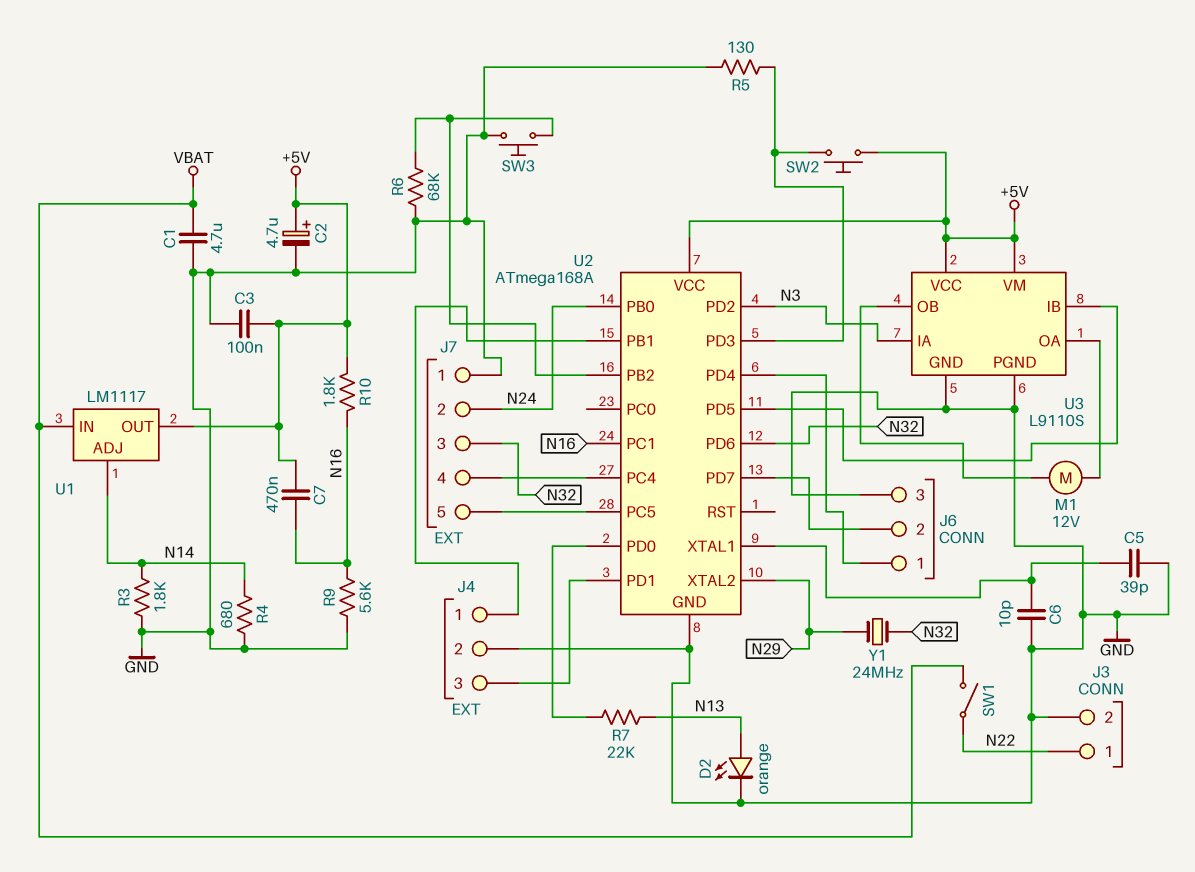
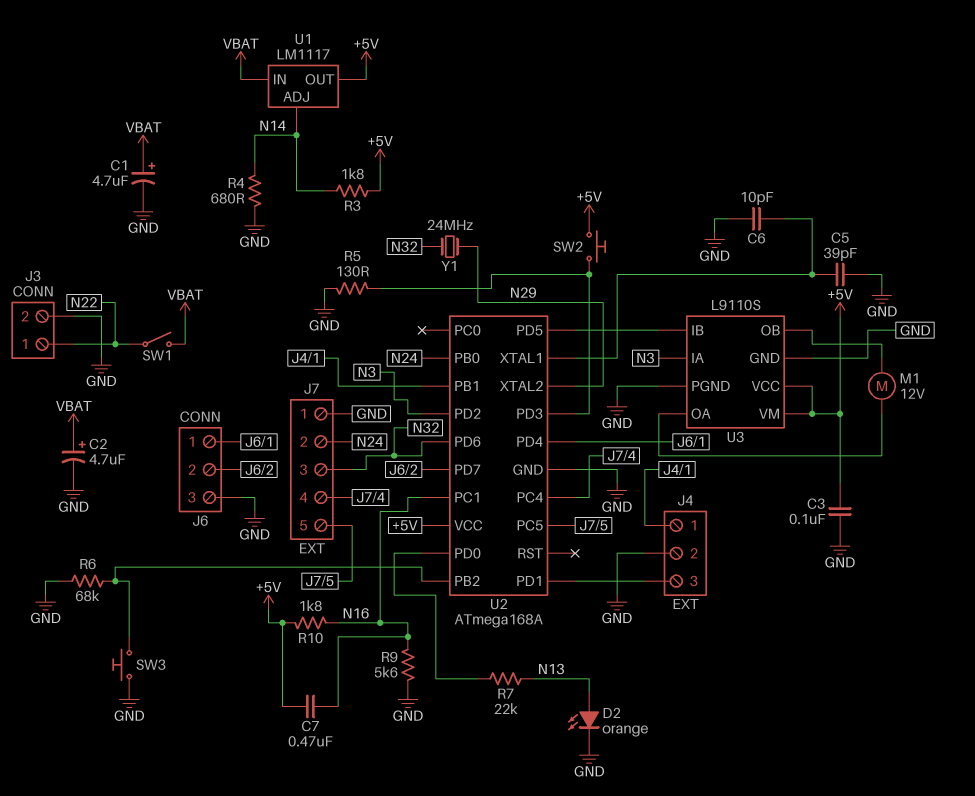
C1: 4.7uF (GND, VBAT) -> 4.7uF (plus VBAT, minus GND)
C2: 4.7uF (plus +5V, minus GND) -> 4.7uF (plus VBAT, minus GND)
R3: 1.8k (GND, N14) -> 1.8k (+5V, N14)

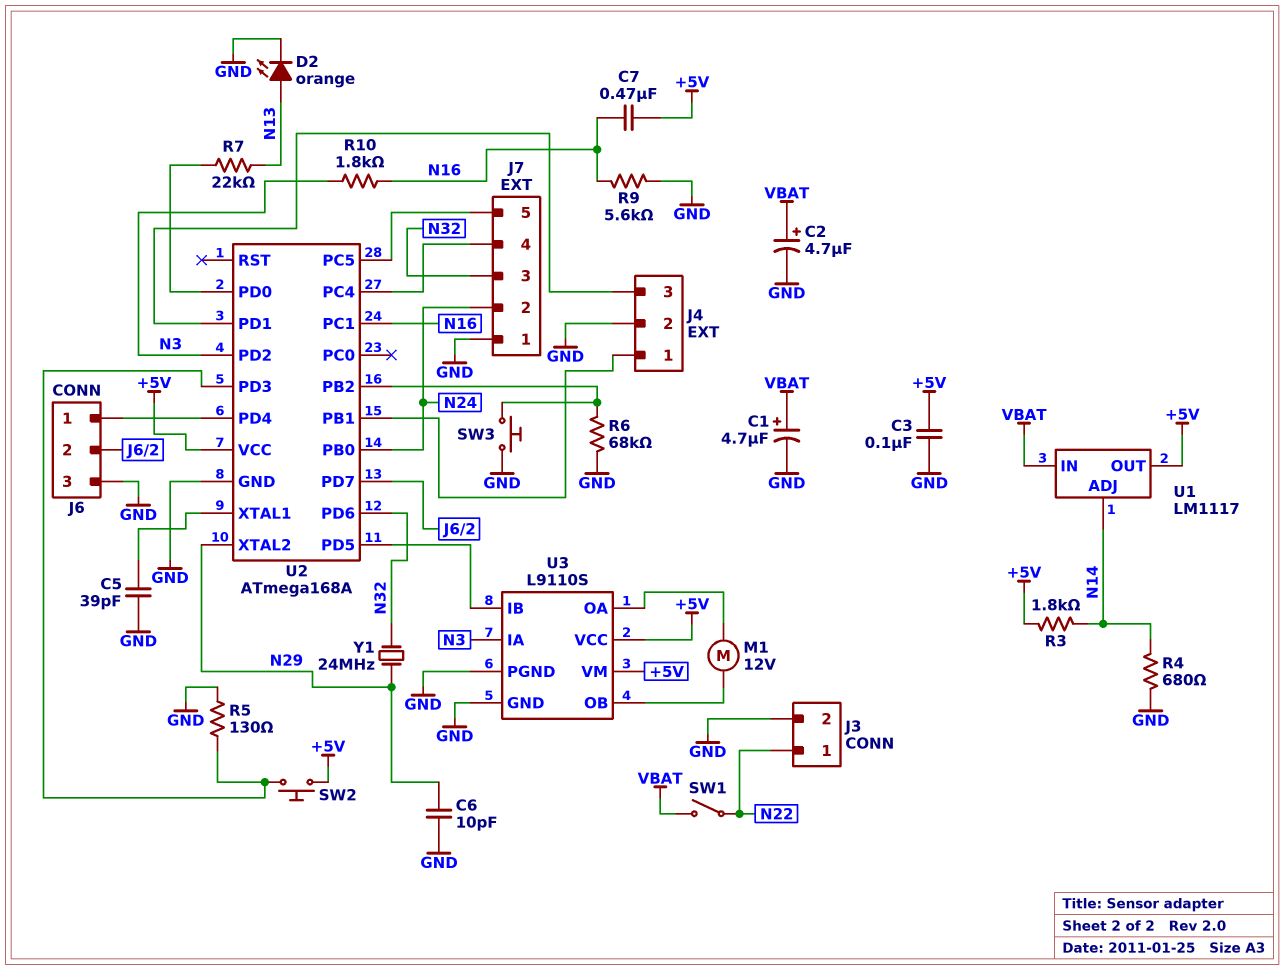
C6: 10pF (GND, U2/XTAL1) -> 10pF (GND, N29)
R10: 1.8k (+5V, N16) -> 1.8k (N3, N16)

